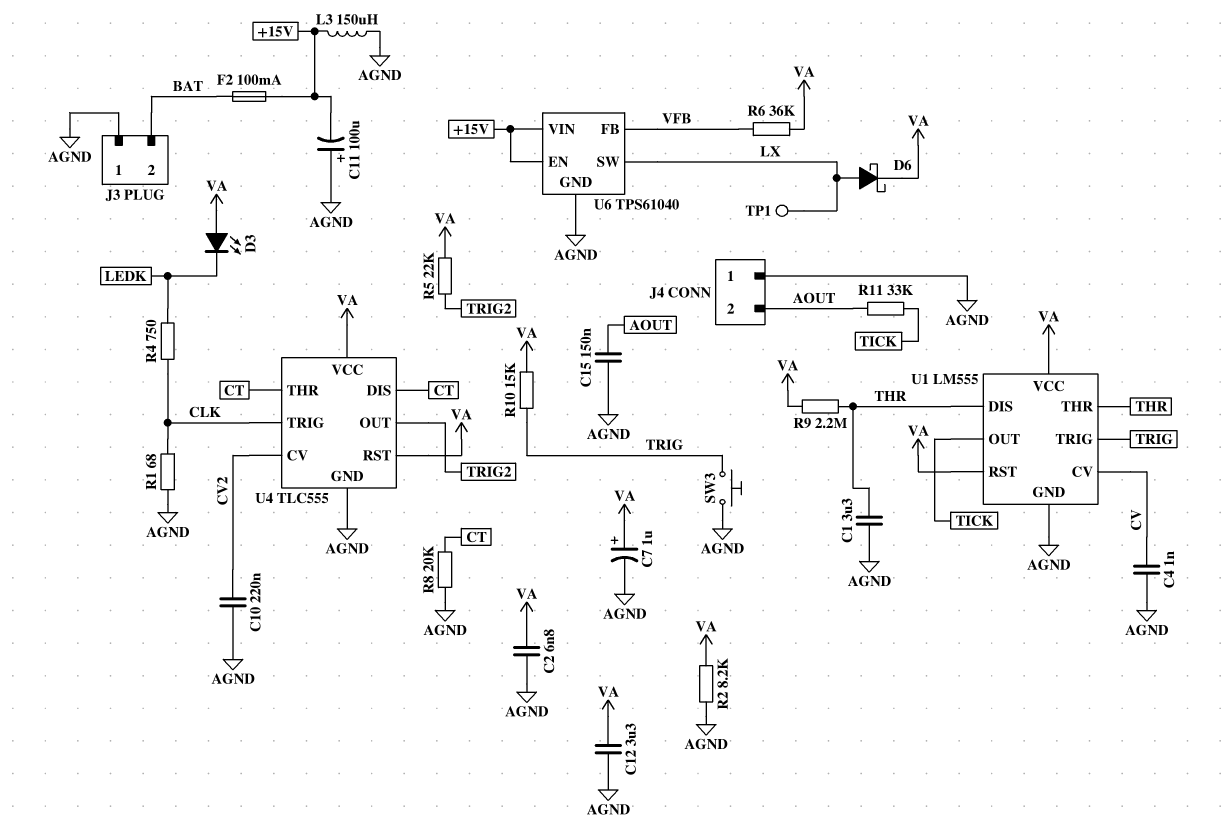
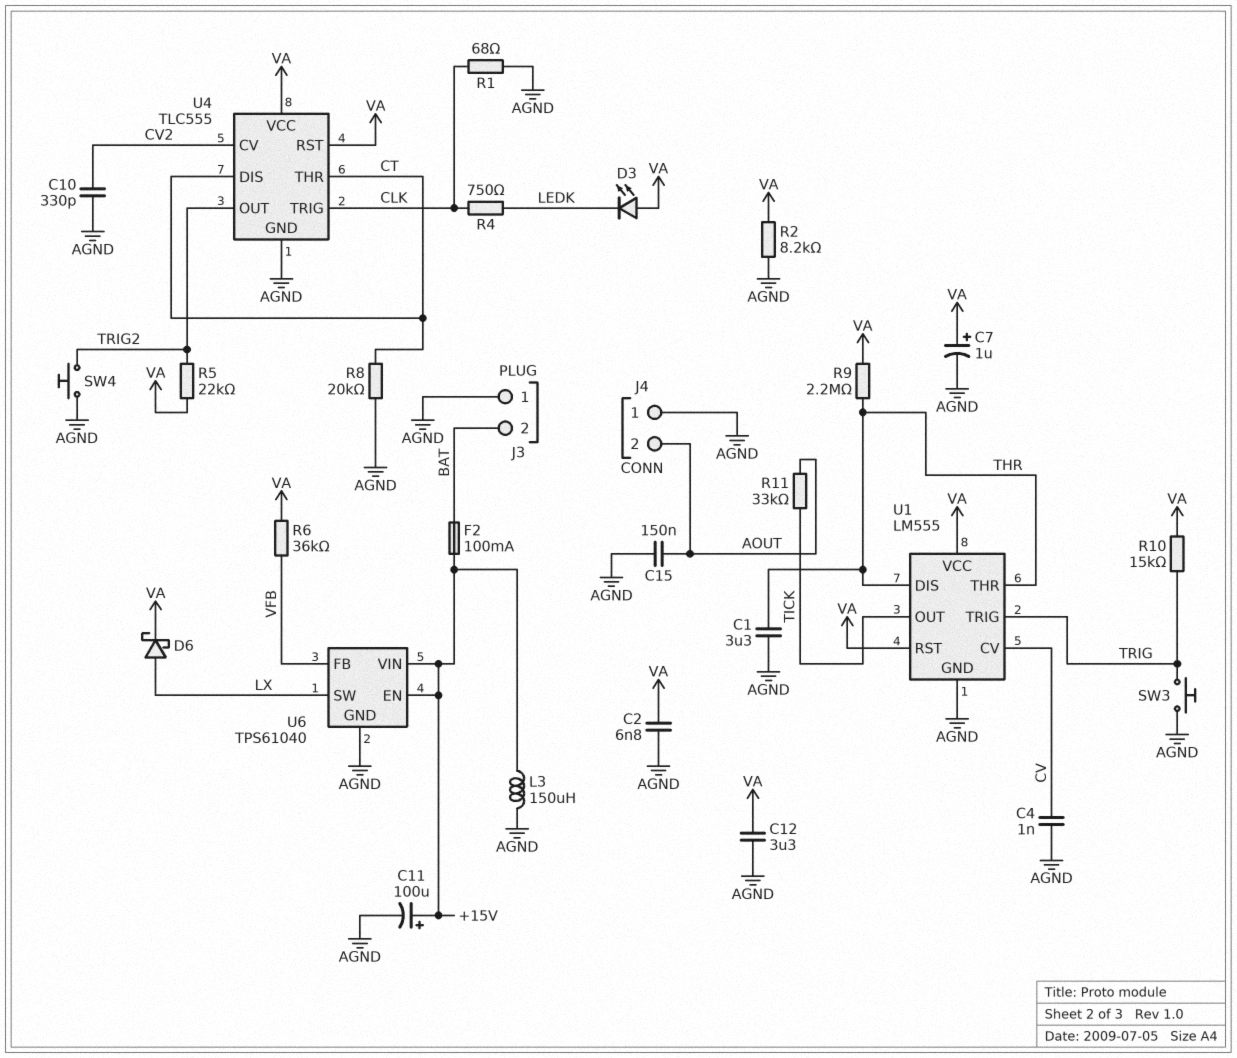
C10: 220nF (AGND, CV2) -> 330pF (AGND, CV2)
C11: 100uF (plus AGND, minus +15V) -> 100uF (plus +15V, minus AGND)
SW4: none -> button (AGND, TRIG2)
TP1: test point (LX) -> none

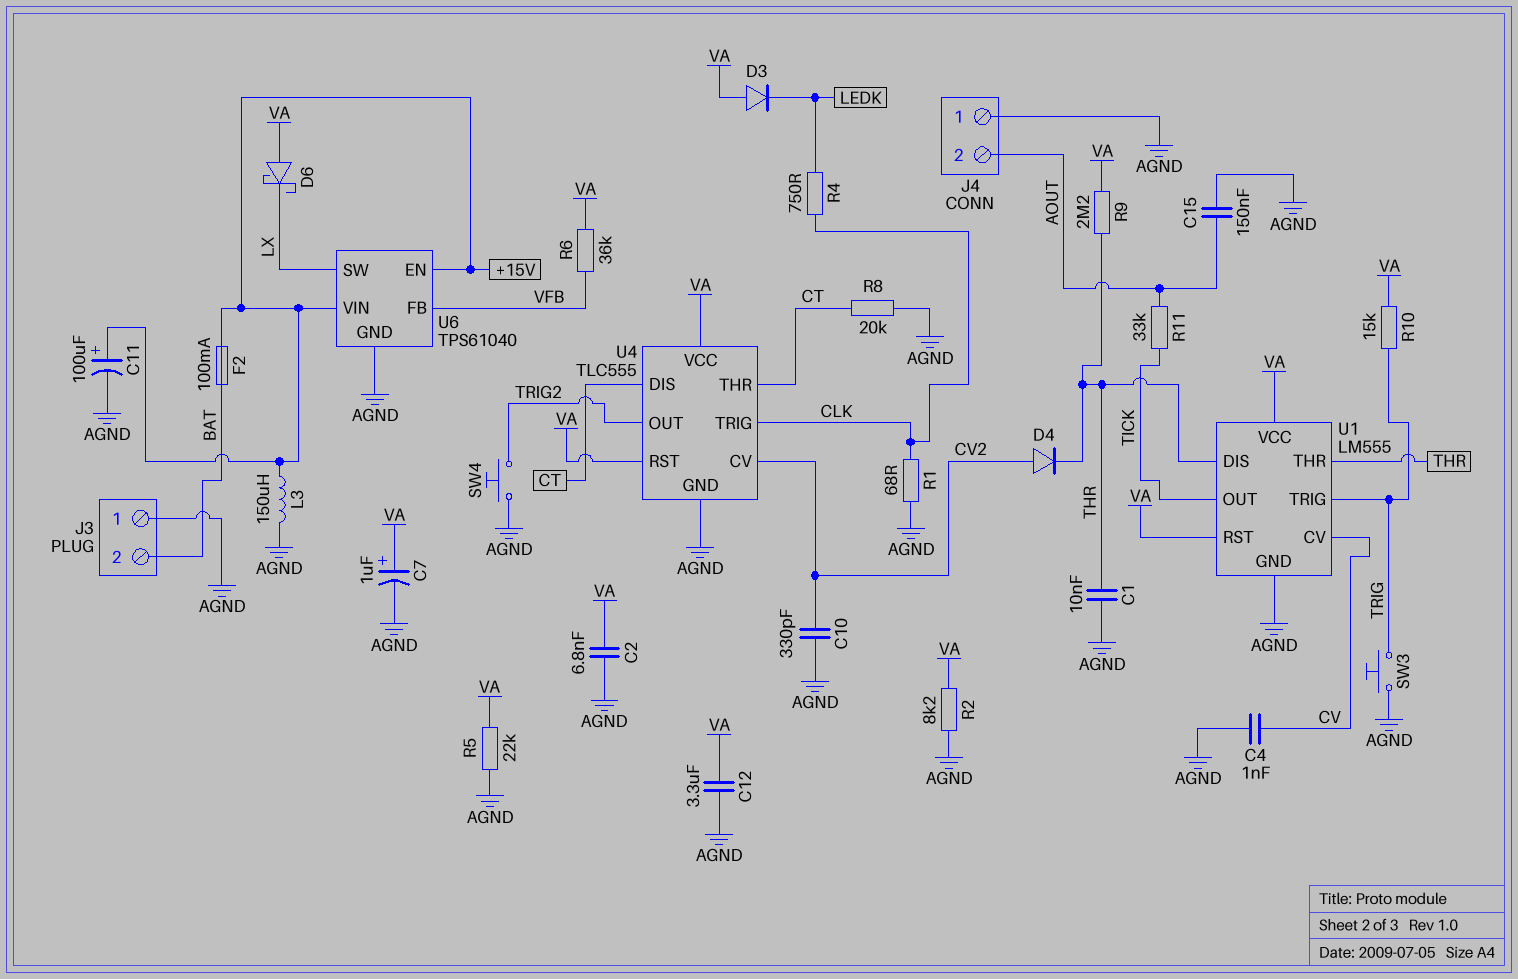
C1: 3.3uF (AGND, THR) -> 10nF (AGND, THR)
D3: LED (A VA, K LEDK) -> diode (A VA, K LEDK)
D4: none -> diode (A CV2, K THR)
D6: schottky (A LX, K VA) -> schottky (A VA, K LX)
R5: 22k (TRIG2, VA) -> 22k (AGND, VA)

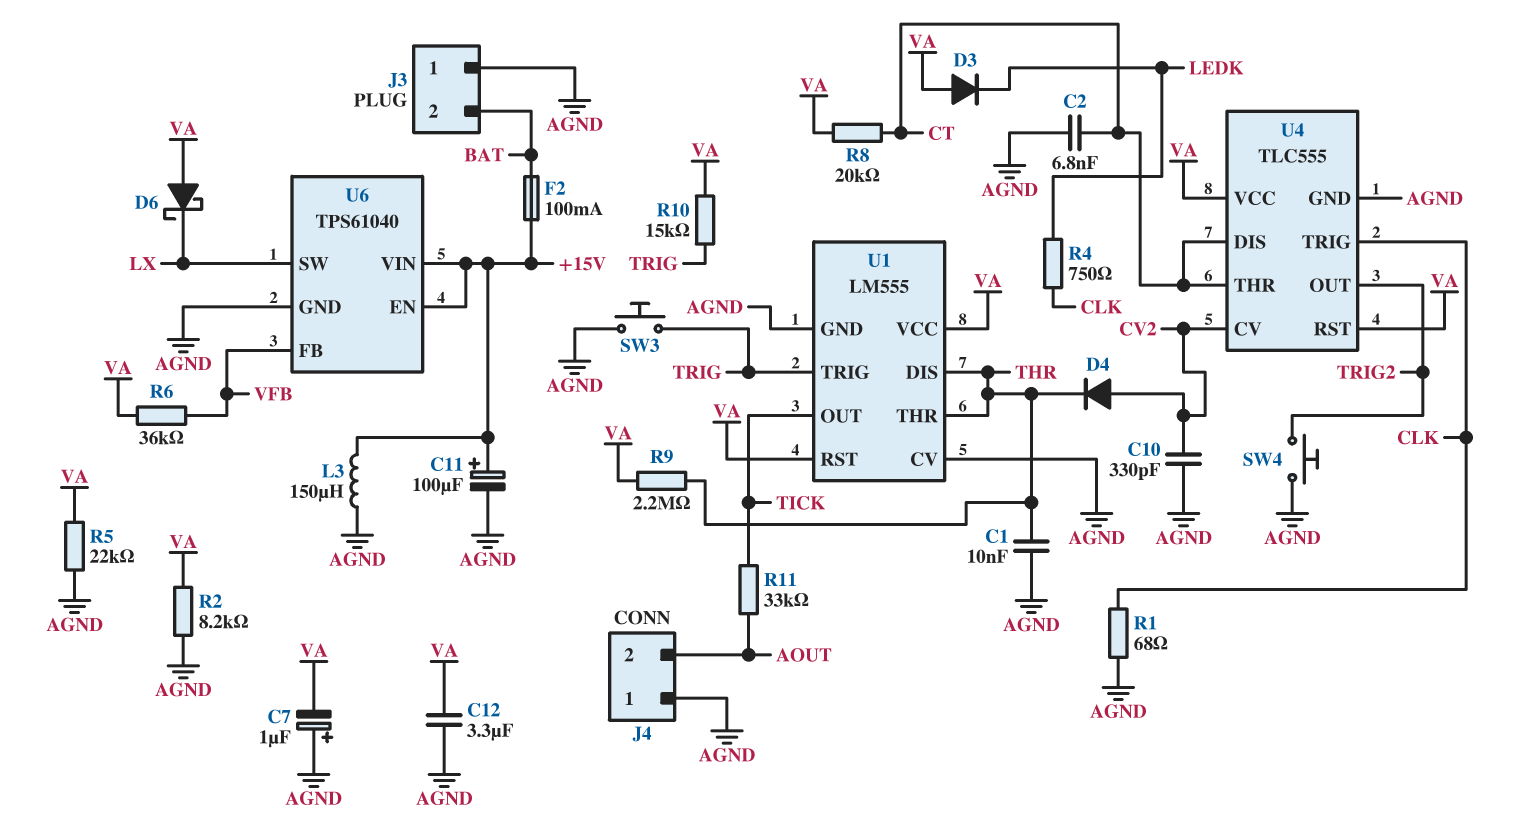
C2: 6.8nF (AGND, VA) -> 6.8nF (AGND, CT)
C4: 1nF (AGND, CV) -> none
C7: 1uF (plus VA, minus AGND) -> 1uF (plus AGND, minus VA)
C15: 150nF (AGND, AOUT) -> none
R8: 20k (AGND, CT) -> 20k (CT, VA)
U1 pin CV: CV -> AGND

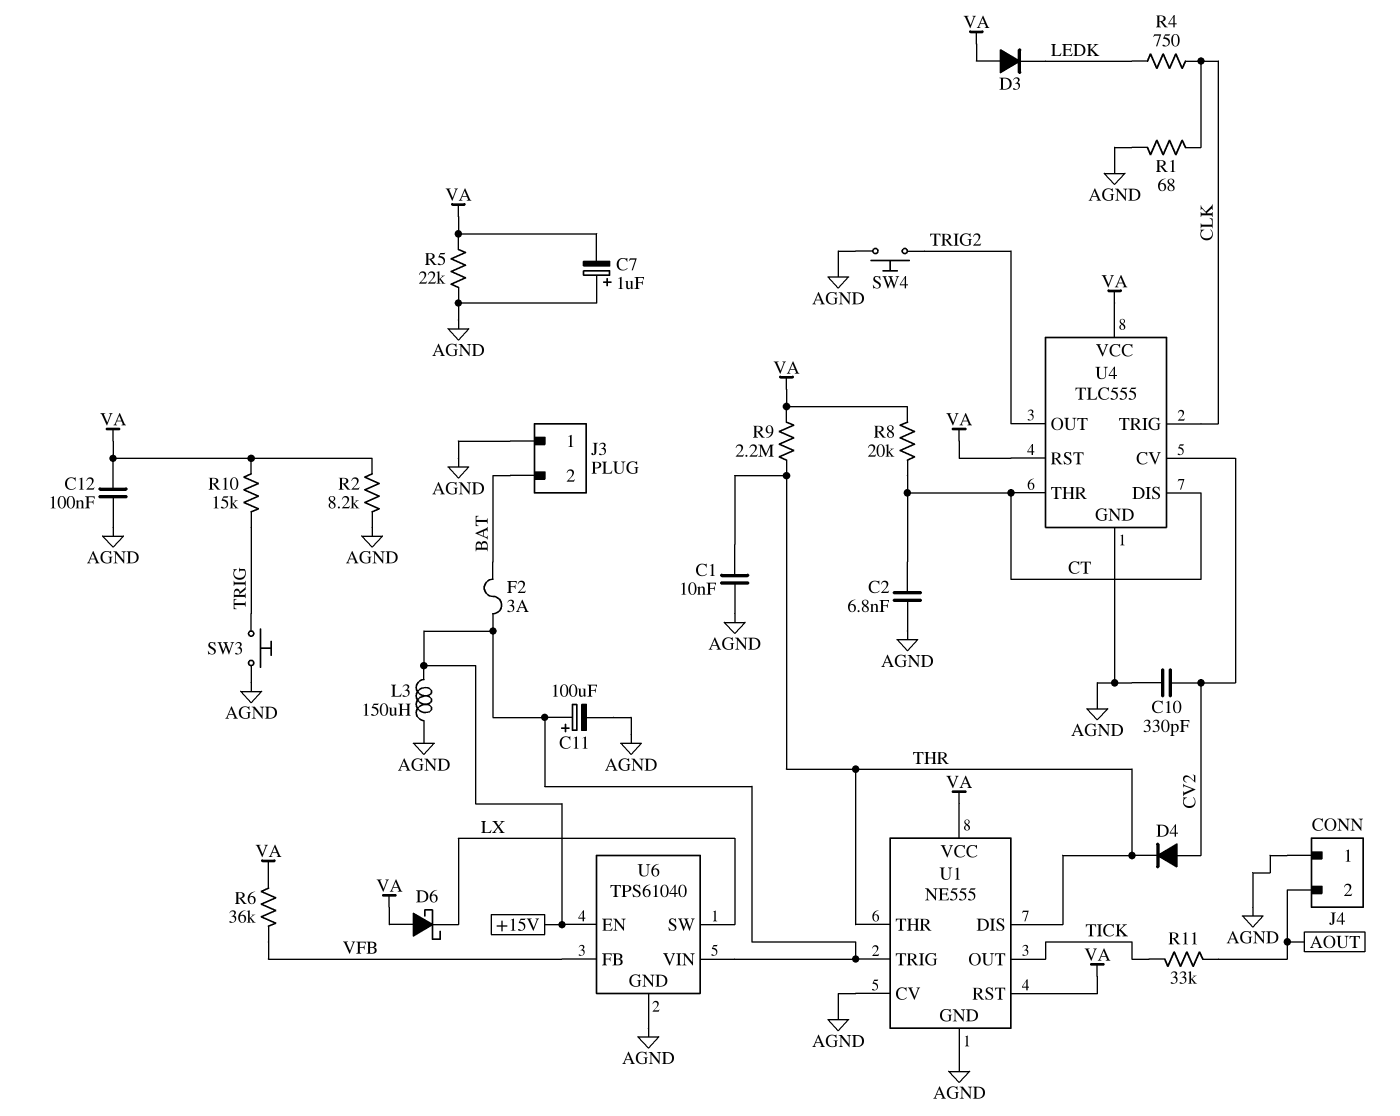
C12: 3.3uF (AGND, VA) -> 100nF (AGND, VA)
F2: 100mA (+15V, BAT) -> 3A (+15V, BAT)
U1: LM555 -> NE555
U1 pin TRIG: TRIG -> +15V

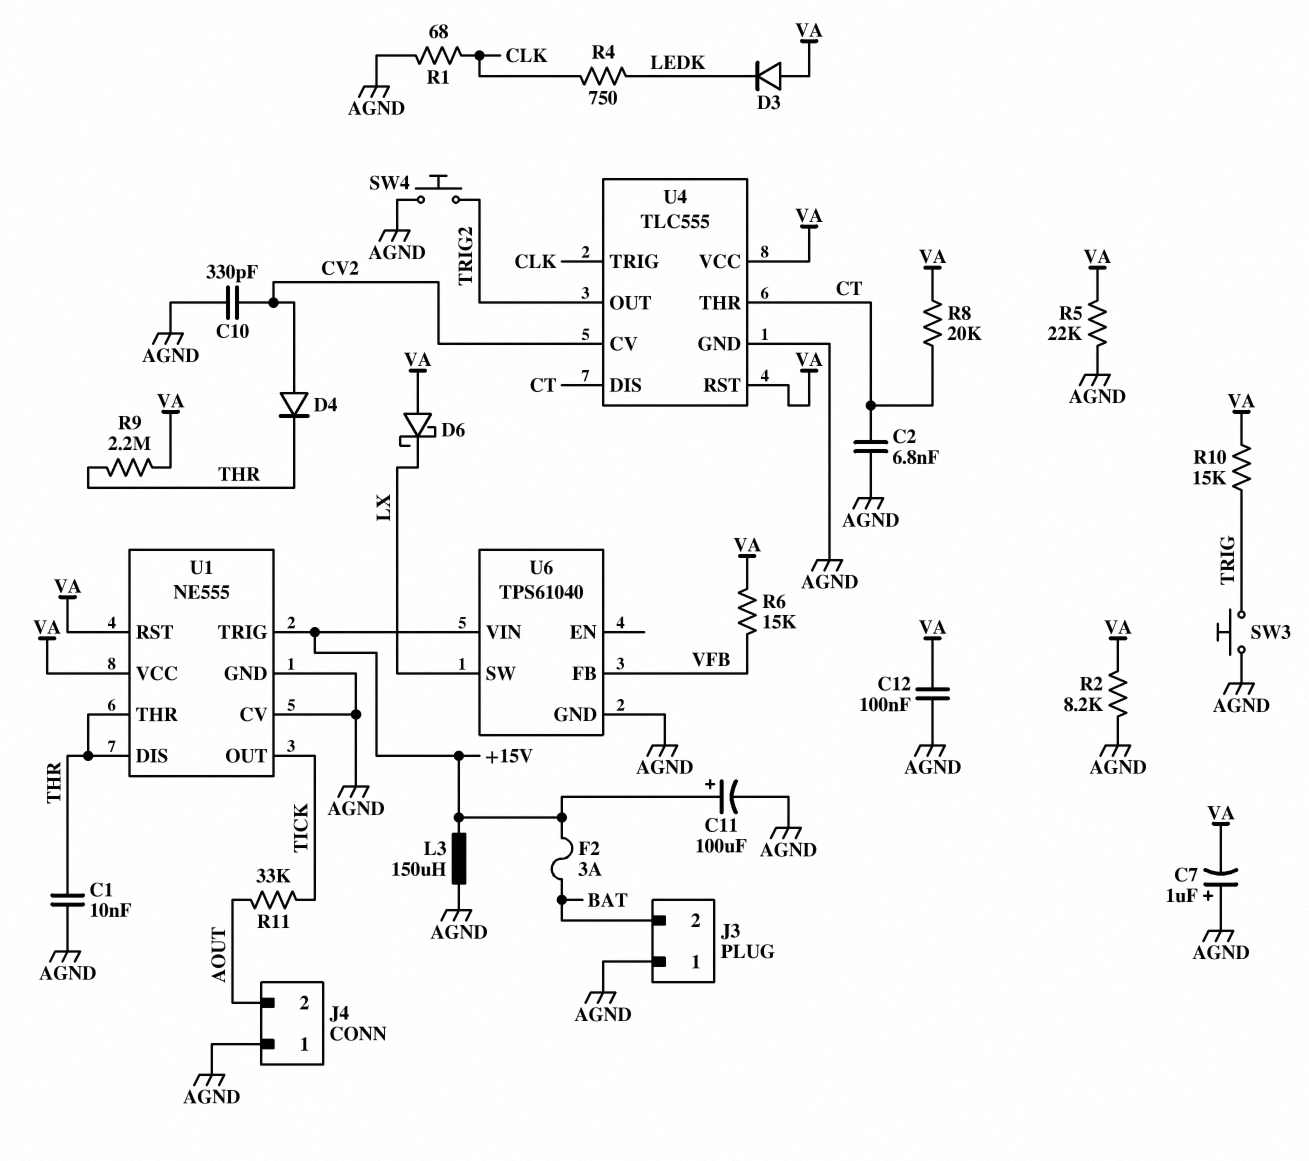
R6: 36k (VA, VFB) -> 15k (VA, VFB)
U6 pin EN: +15V -> none

